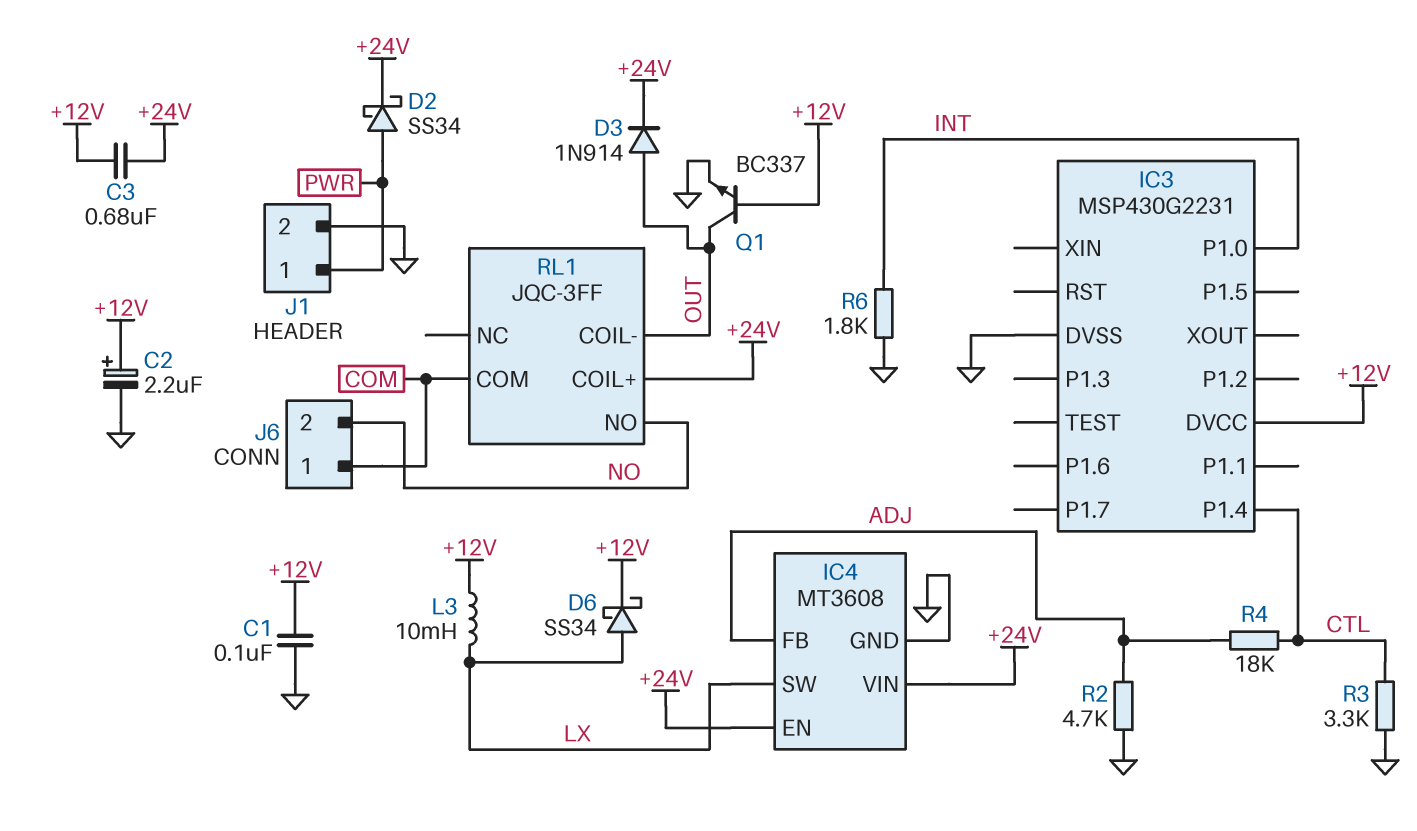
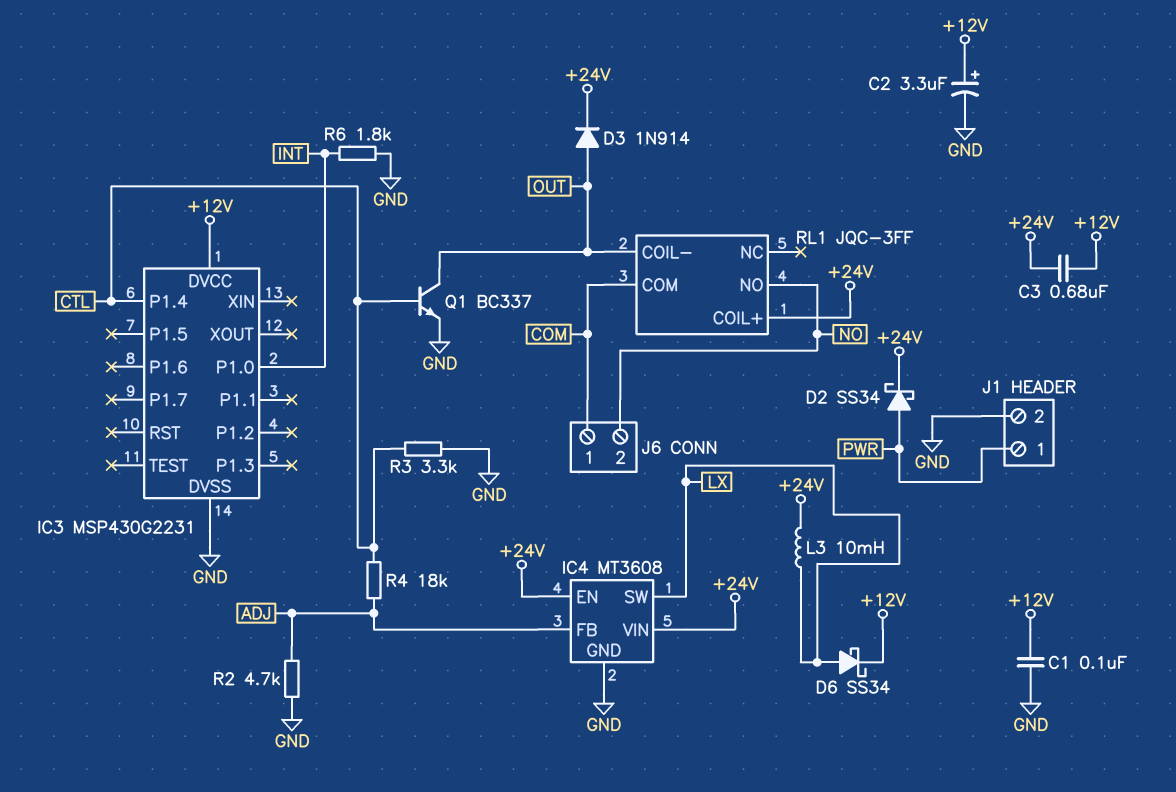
C2: 2.2uF (plus +12V, minus GND) -> 3.3uF (plus +12V, minus GND)
L3: 10mH (+12V, LX) -> 10mH (+24V, LX)
Q1: NPN BC337 (B +12V, C OUT, E GND) -> NPN BC337 (B CTL, C OUT, E GND)

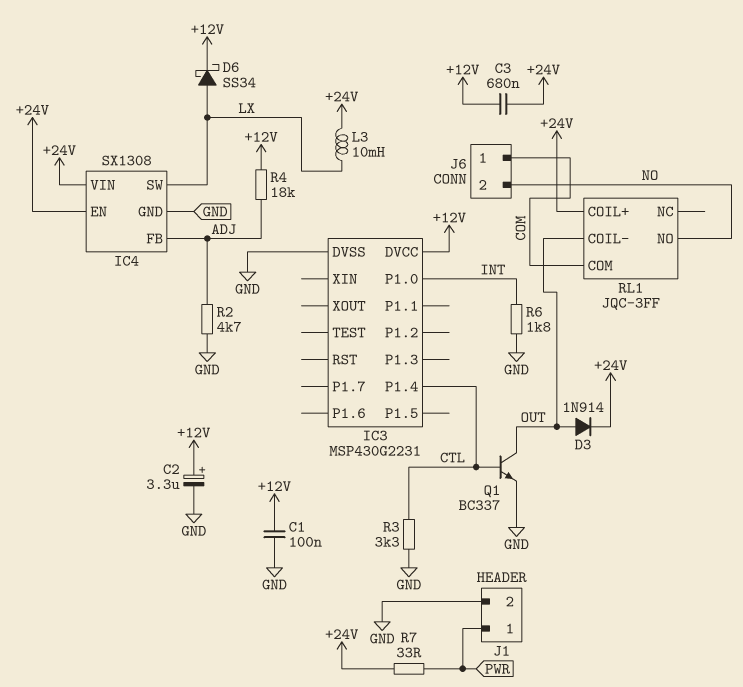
D2: schottky SS34 (A PWR, K +24V) -> none
IC4: MT3608 -> SX1308
R4: 18k (ADJ, CTL) -> 18k (+12V, ADJ)
R7: none -> 33 (+24V, PWR)

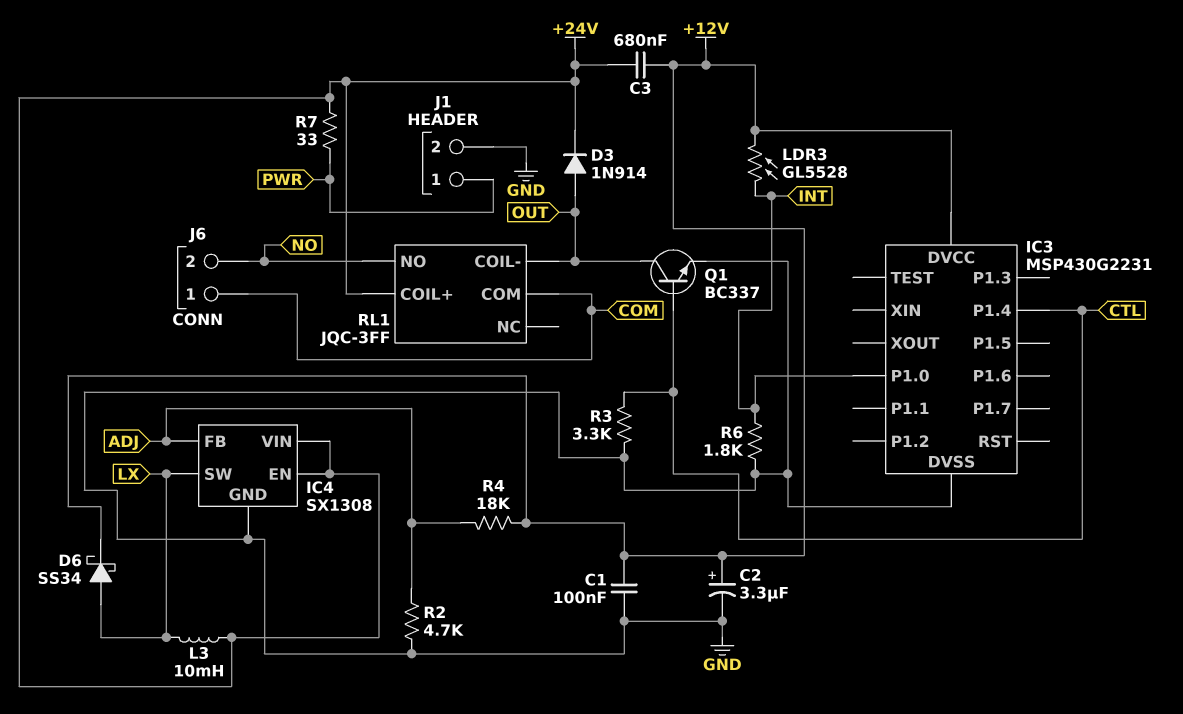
LDR3: none -> GL5528 (+12V, INT)

